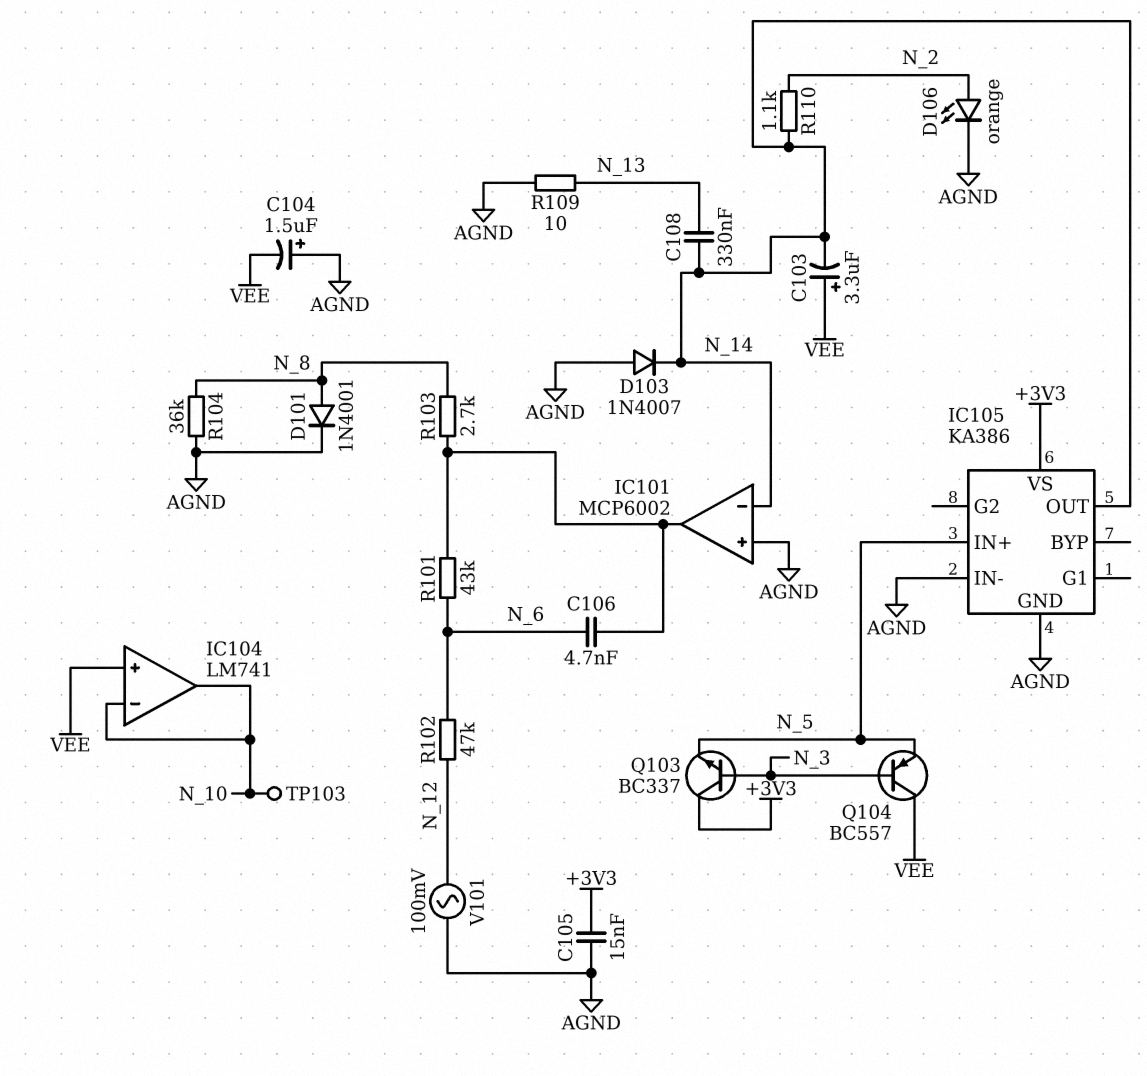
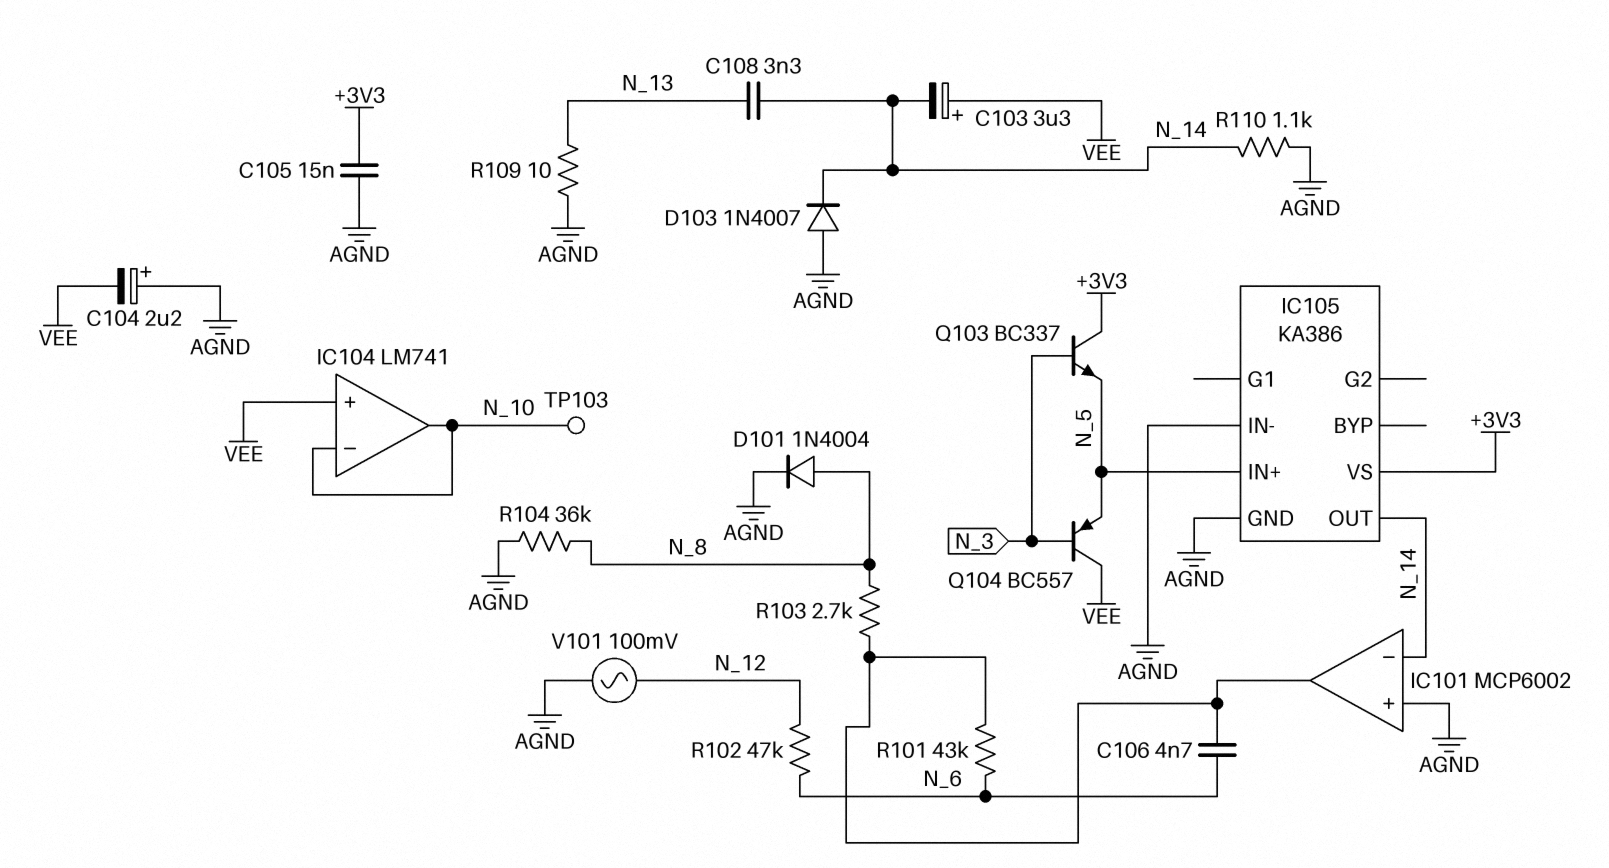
C104: 1.5uF (plus AGND, minus VEE) -> 2.2uF (plus AGND, minus VEE)
C108: 330nF (N_13, N_14) -> 3.3nF (N_13, N_14)
D101: diode 1N4001 (A N_8, K AGND) -> diode 1N4004 (A N_8, K AGND)
D106: LED orange (A N_2, K AGND) -> none
R110: 1.1k (N_2, N_14) -> 1.1k (AGND, N_14)

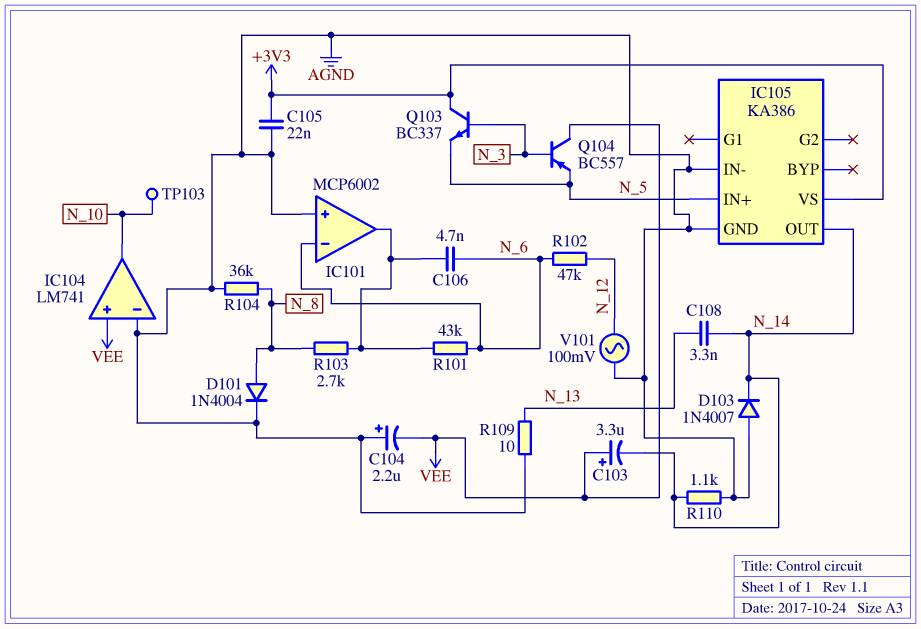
C105: 15nF (+3V3, AGND) -> 22nF (+3V3, AGND)
IC101 pin in-: N_14 -> N_6
IC104 pin in-: N_10 -> AGND

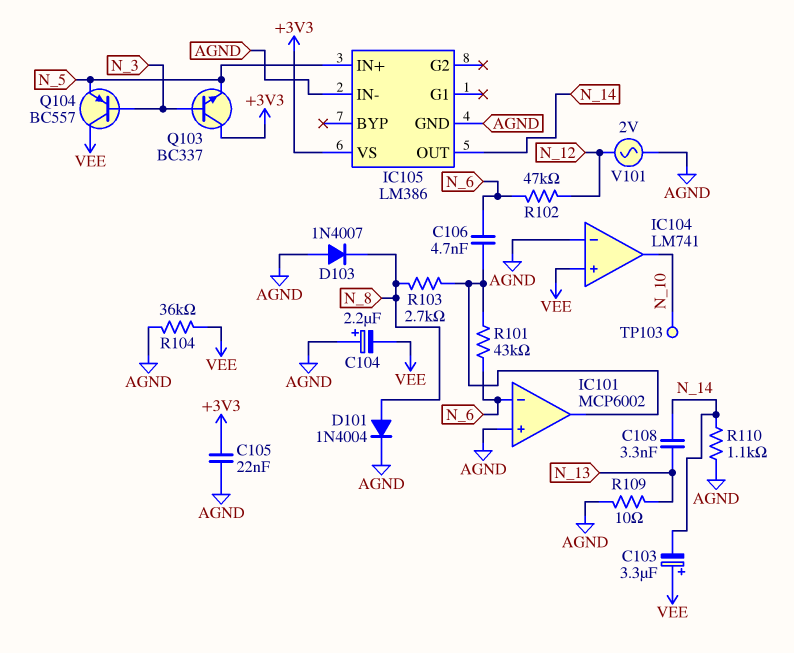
D103: diode 1N4007 (A AGND, K N_14) -> diode 1N4007 (A AGND, K N_8)
IC105: KA386 -> LM386
R104: 36k (AGND, N_8) -> 36k (AGND, VEE)
V101: AC 100mV (AGND, N_12) -> AC 2V (AGND, N_12)

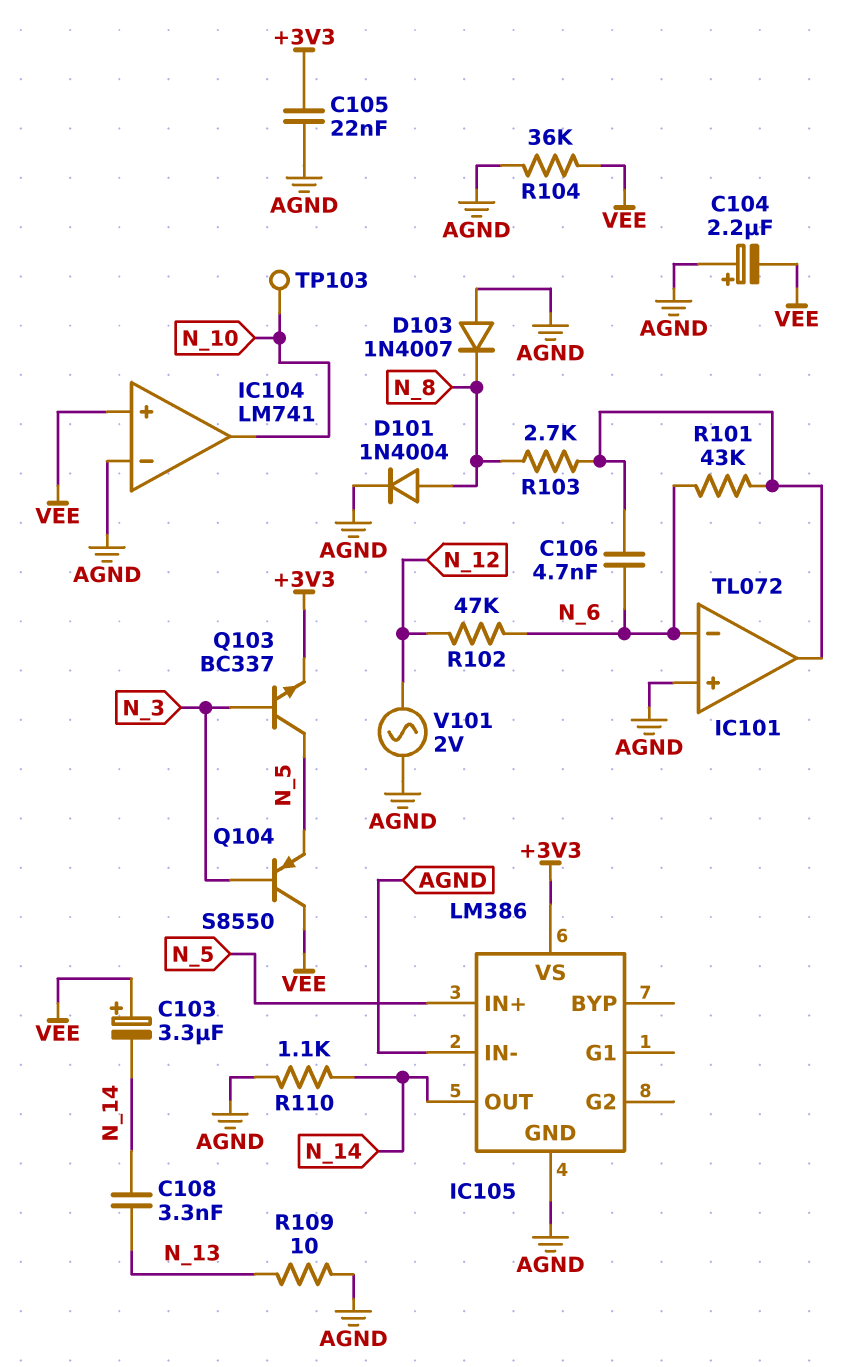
IC101: MCP6002 -> TL072
Q103: NPN BC337 (B N_3, C +3V3, E N_5) -> NPN BC337 (B N_3, C N_5, E +3V3)
Q104: PNP BC557 (B N_3, C VEE, E N_5) -> PNP S8550 (B N_3, C VEE, E N_5)

